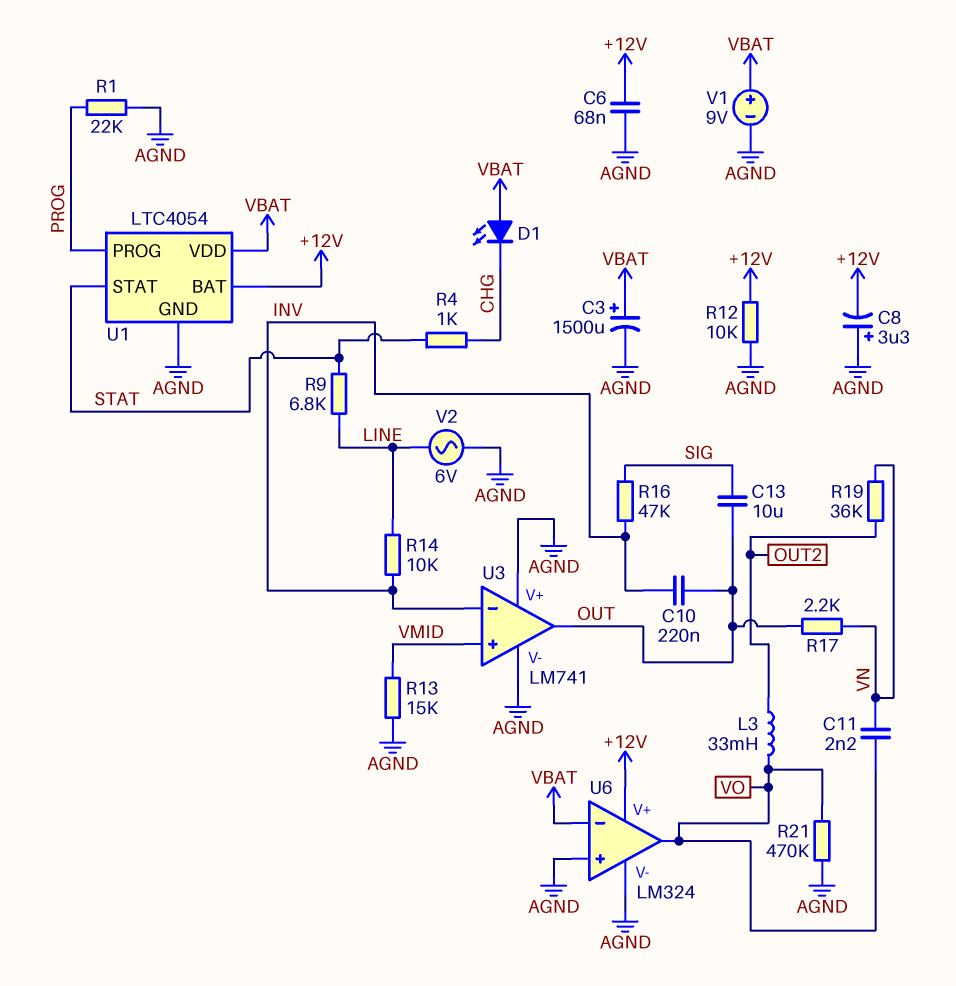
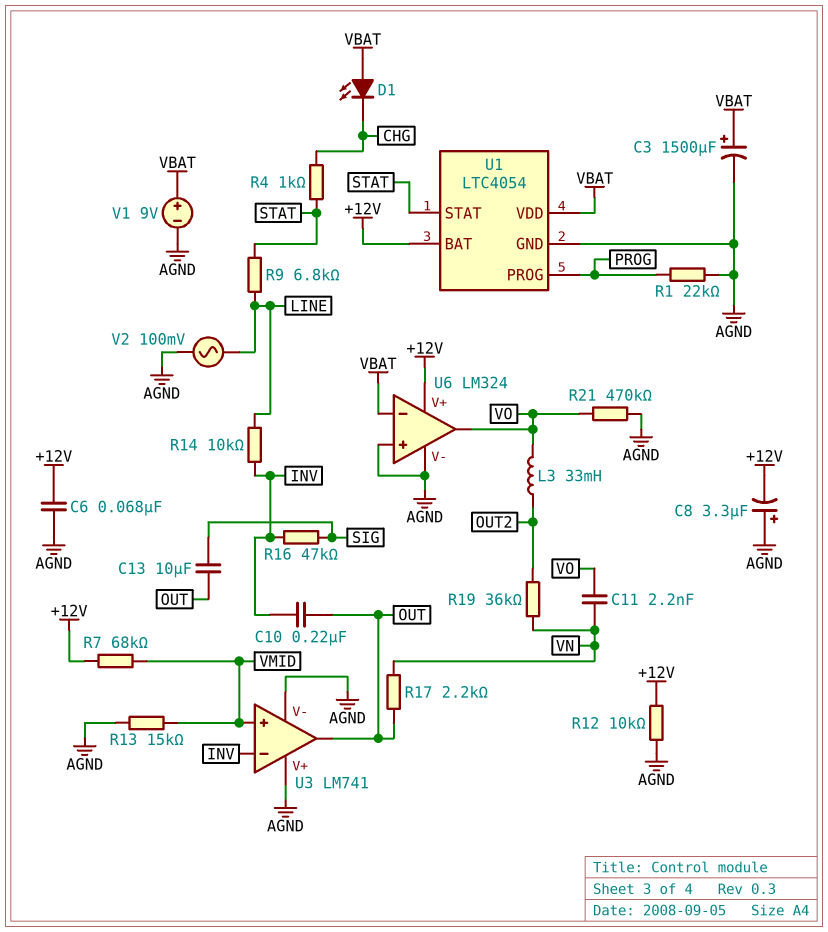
R7: none -> 68k (+12V, VMID)
V2: AC 6V (AGND, LINE) -> AC 100mV (AGND, LINE)

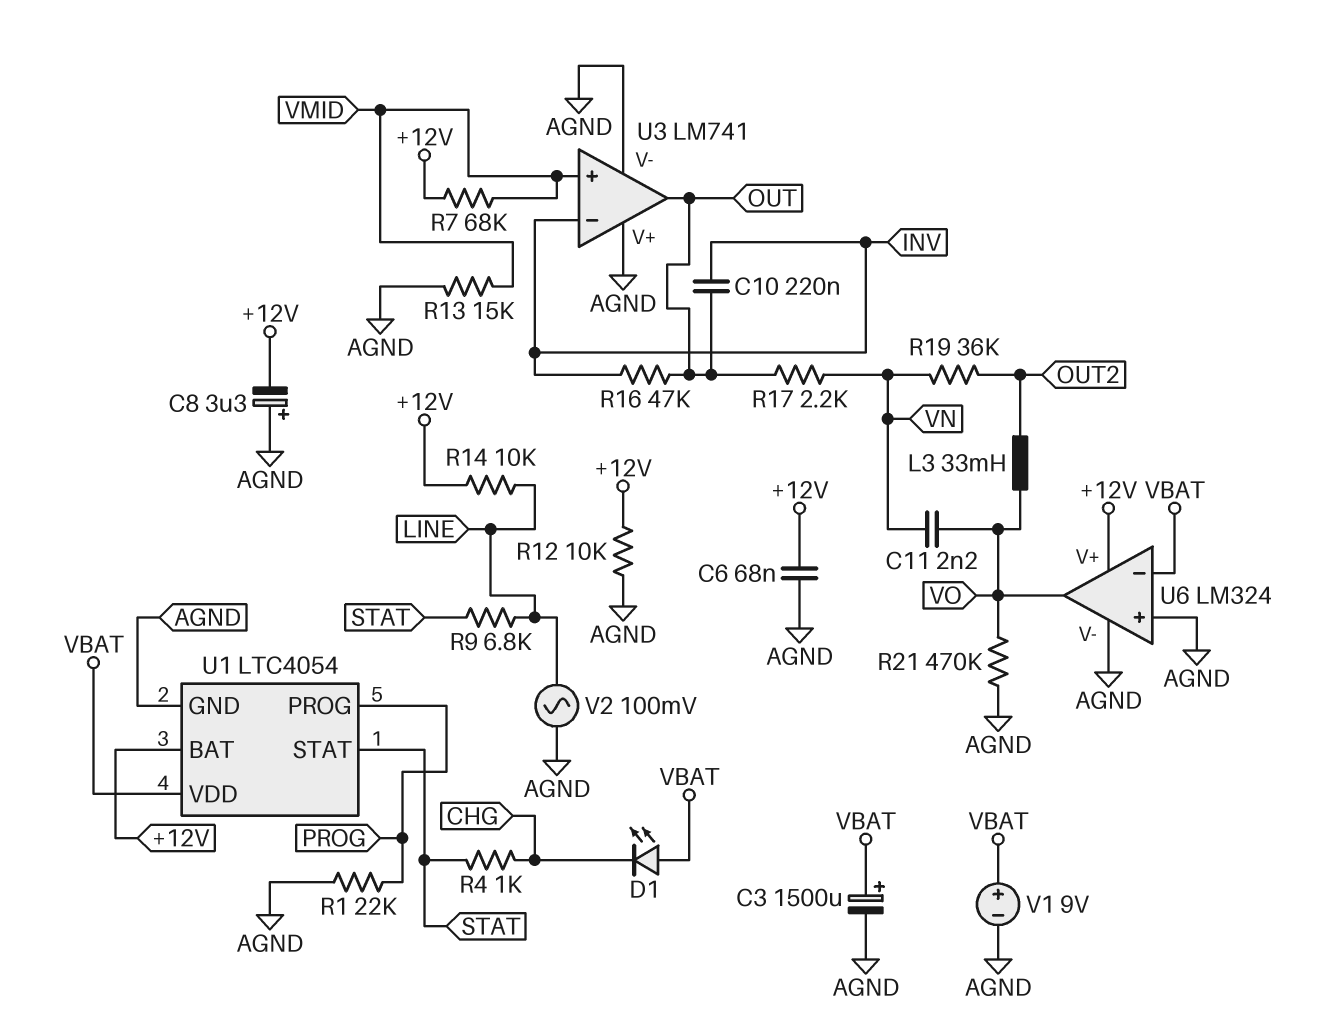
C13: 10uF (OUT, SIG) -> none
R14: 10k (INV, LINE) -> 10k (+12V, LINE)
R16: 47k (INV, SIG) -> 47k (INV, OUT)

